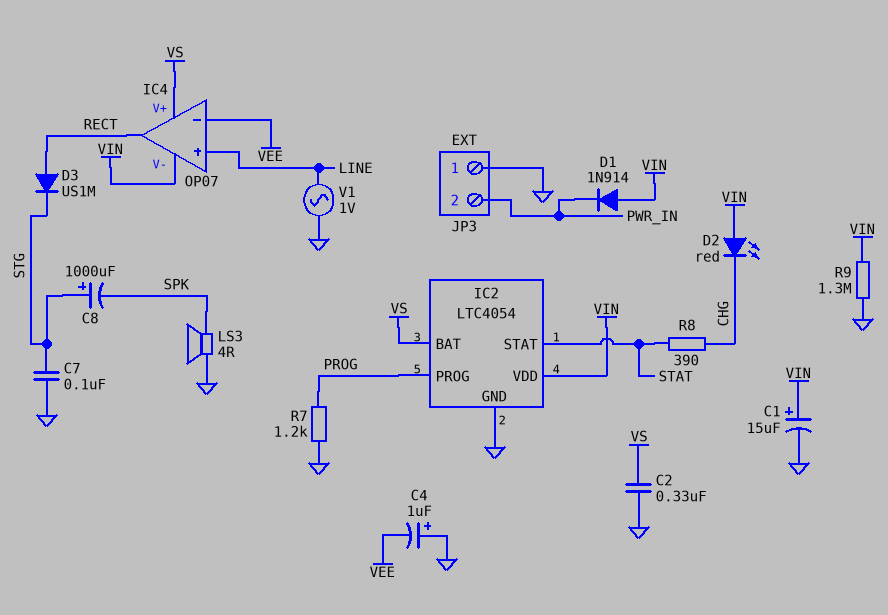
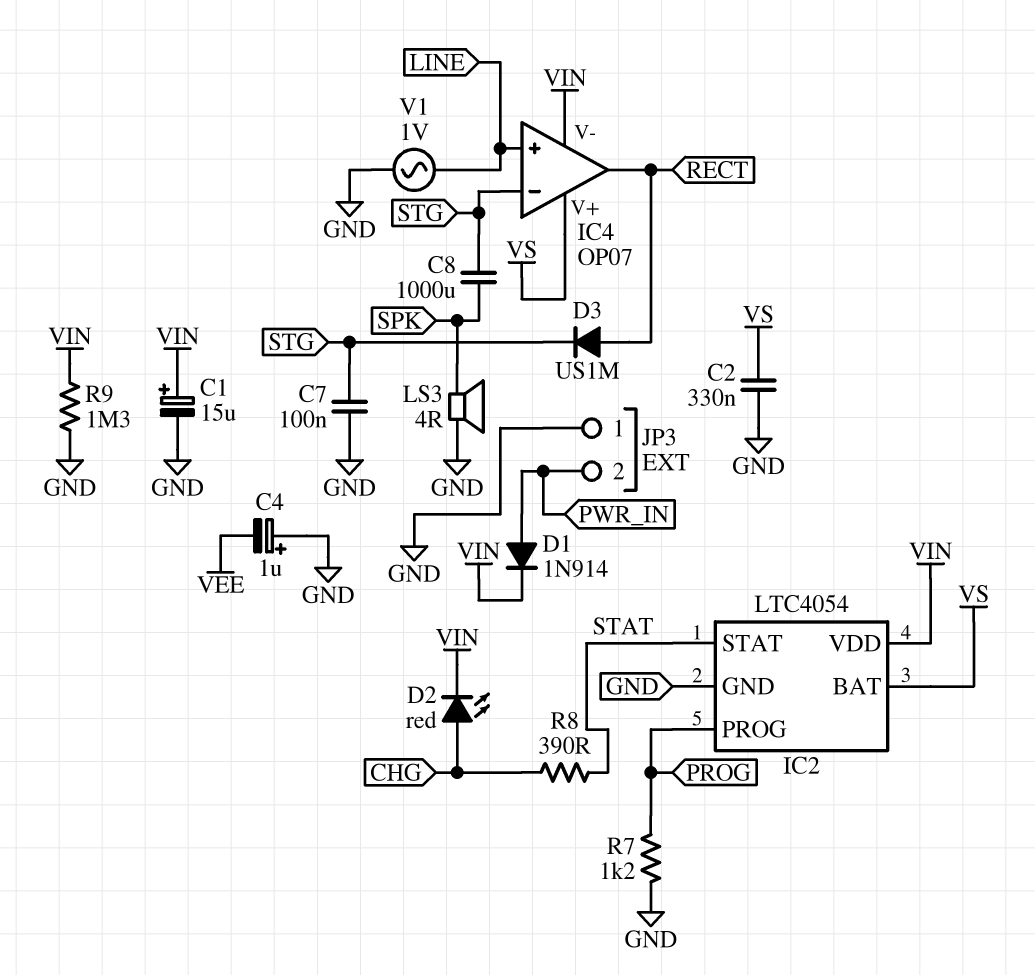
C8: 1000uF (plus STG, minus SPK) -> 1000uF (SPK, STG)
D1: diode 1N914 (A VIN, K PWR_IN) -> diode 1N914 (A PWR_IN, K VIN)
D2: LED red (A VIN, K CHG) -> LED red (A CHG, K VIN)
IC4 pin in-: VEE -> STG

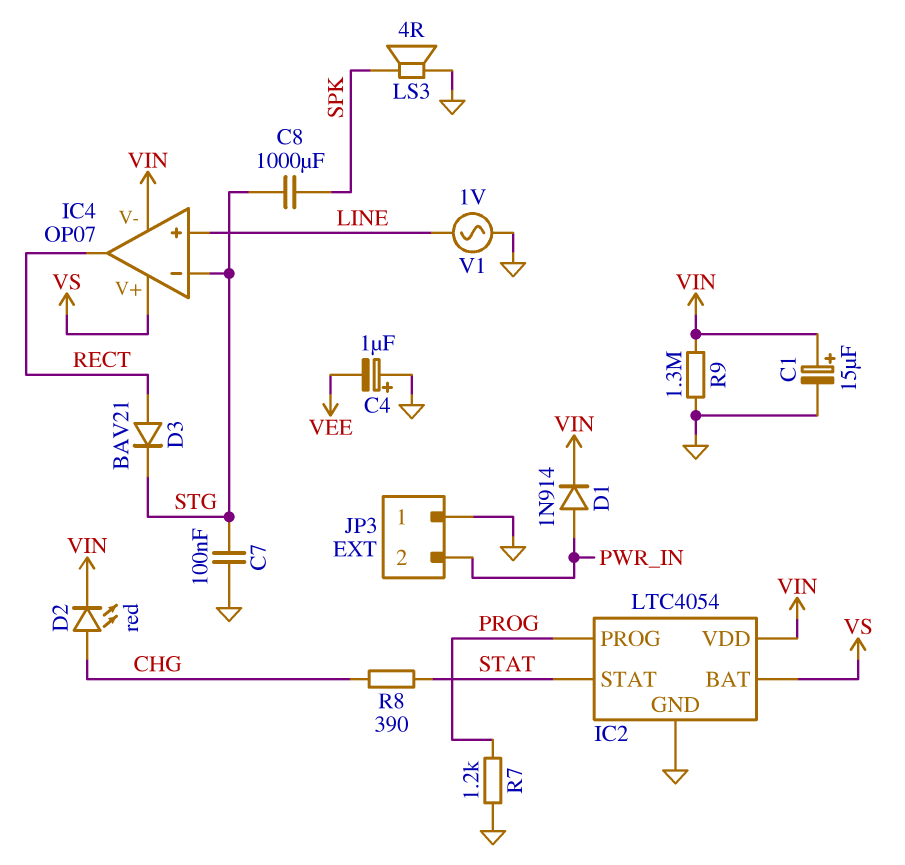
C2: 330nF (GND, VS) -> none
D3: diode US1M (A RECT, K STG) -> diode BAV21 (A RECT, K STG)

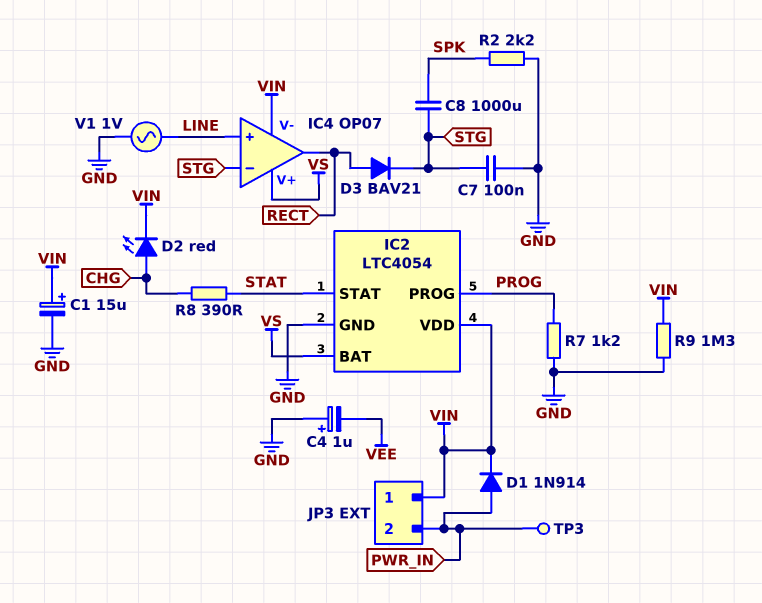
JP3 pin 1: GND -> VIN
LS3: speaker 4R (GND, SPK) -> none
R2: none -> 2.2k (GND, SPK)
TP3: none -> test point (PWR_IN)

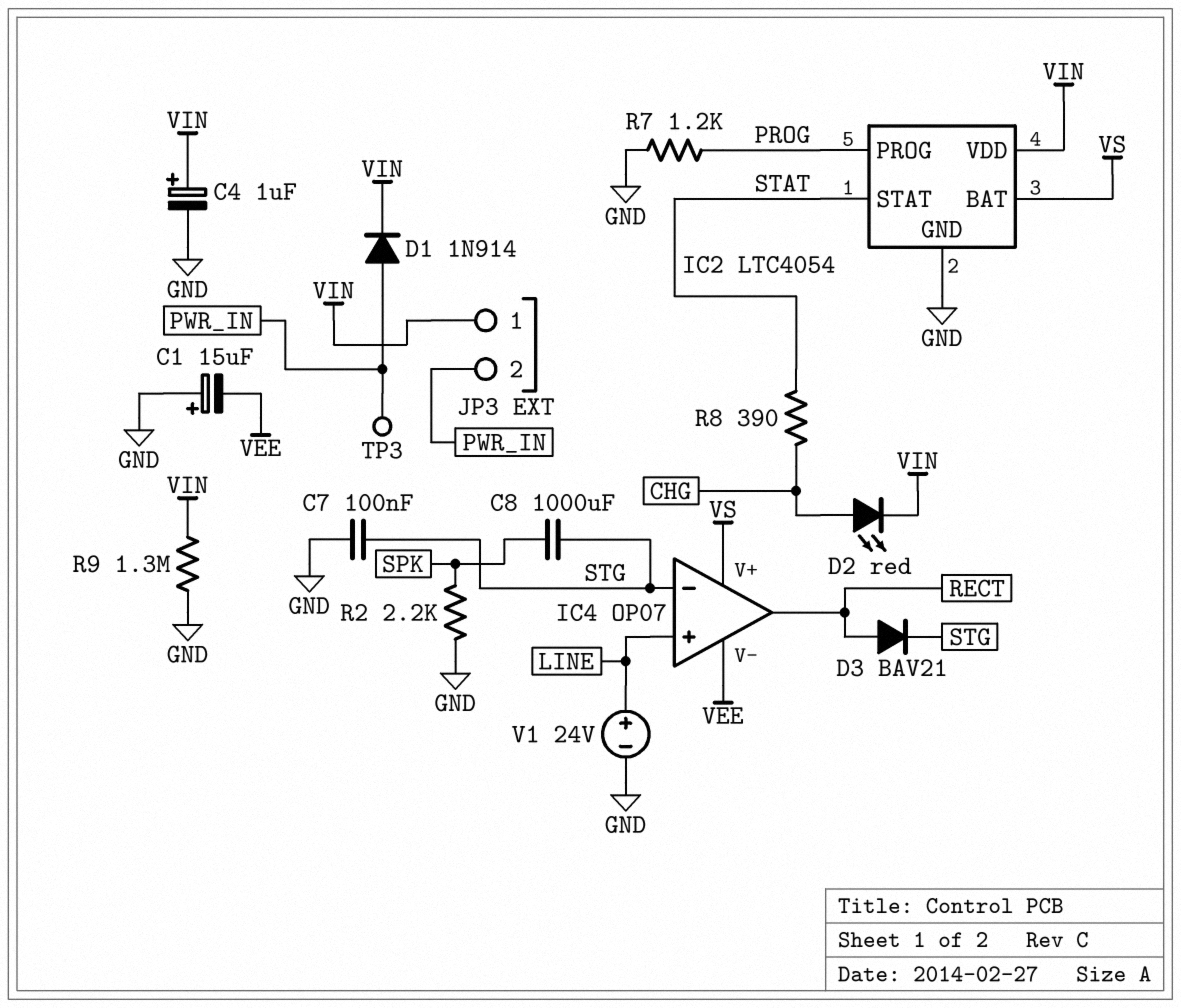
C1: 15uF (plus VIN, minus GND) -> 15uF (plus GND, minus VEE)
C4: 1uF (plus GND, minus VEE) -> 1uF (plus VIN, minus GND)
IC4 pin V-: VIN -> VEE
V1: AC 1V (GND, LINE) -> 24V (plus LINE, minus GND)

